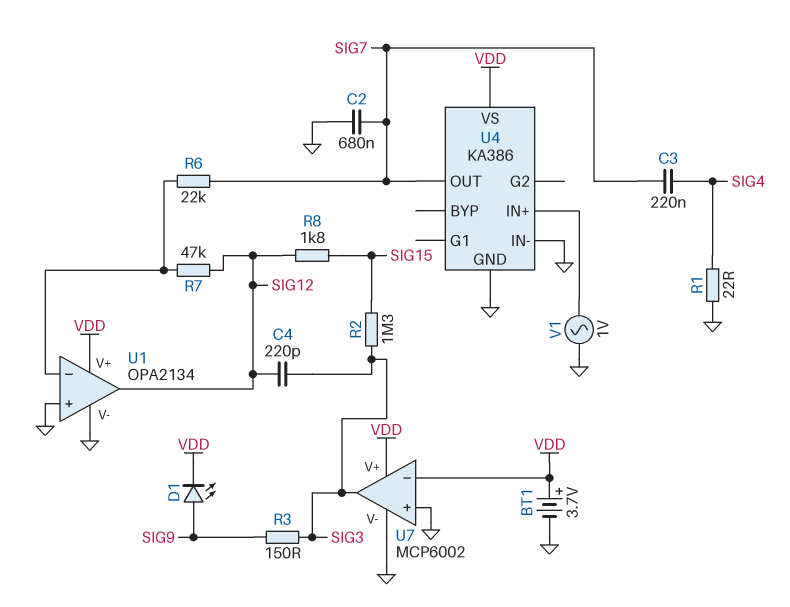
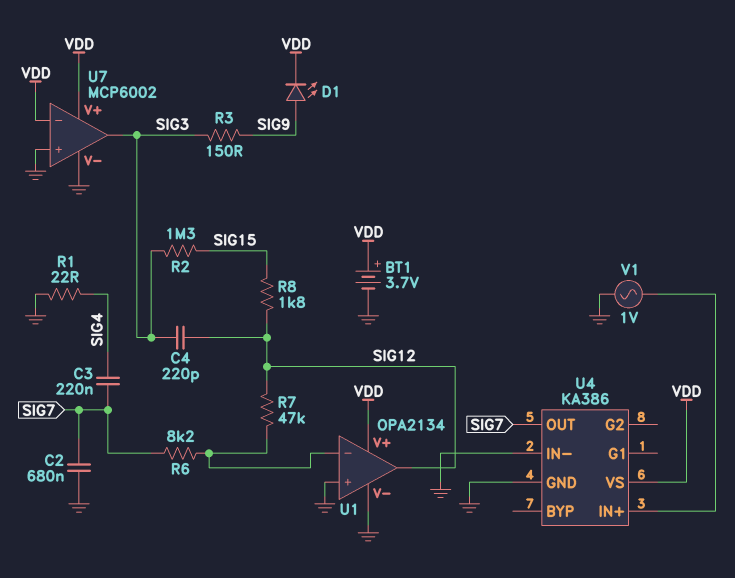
R6: 22k (SIG7, U1/in-) -> 8.2k (SIG7, U1/in-)

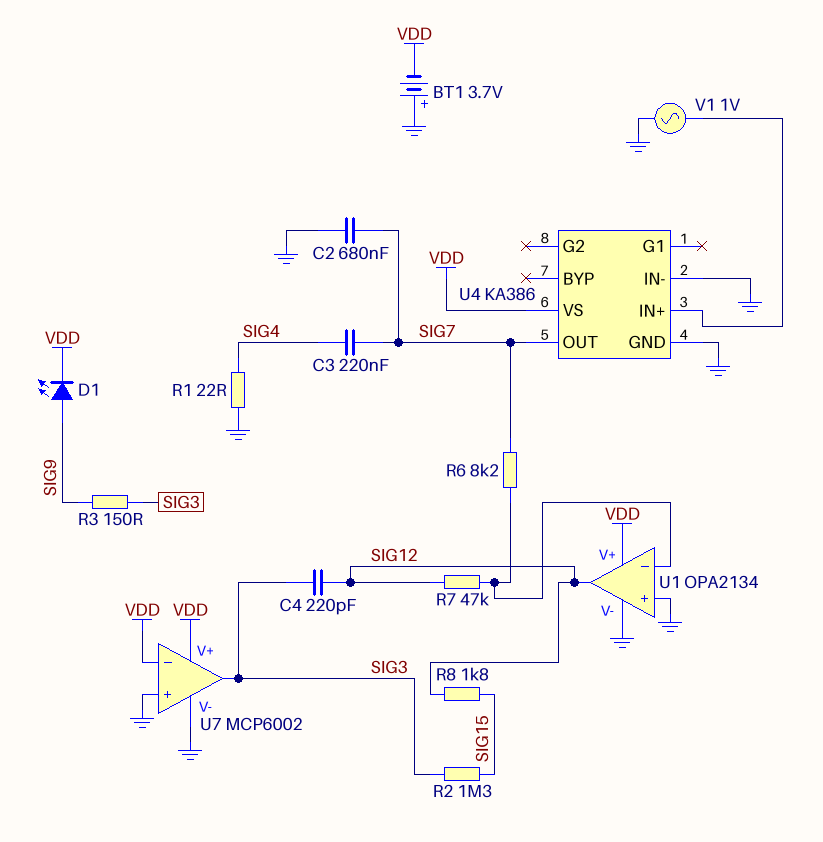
BT1: 3.7V (plus VDD, minus GND) -> 3.7V (plus GND, minus VDD)

